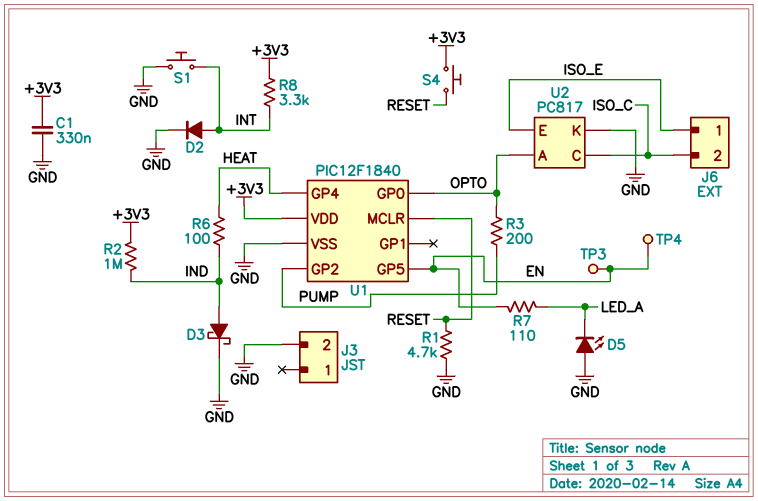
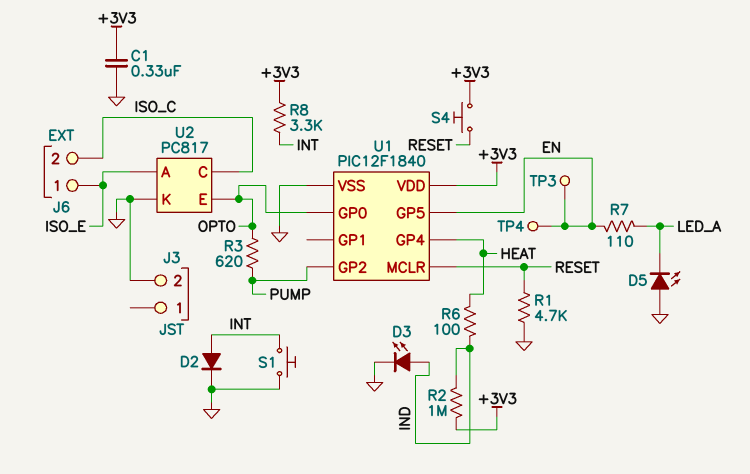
D3: schottky (A IND, K GND) -> LED (A IND, K GND)
R3: 200 (OPTO, PUMP) -> 620 (OPTO, PUMP)
U2 pin A: OPTO -> ISO_E
U2 pin E: ISO_E -> OPTO

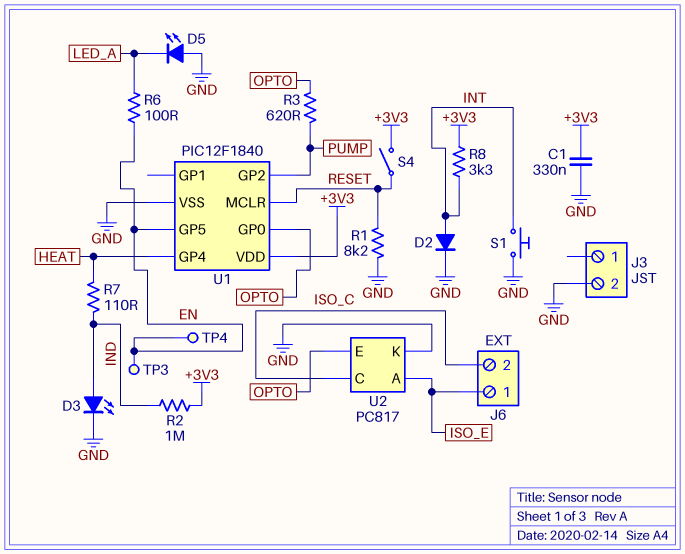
R1: 4.7k (GND, RESET) -> 8.2k (GND, RESET)
R6: 100 (HEAT, IND) -> 100 (EN, LED_A)
R7: 110 (EN, LED_A) -> 110 (HEAT, IND)
S4: button (+3V3, RESET) -> switch (+3V3, RESET)

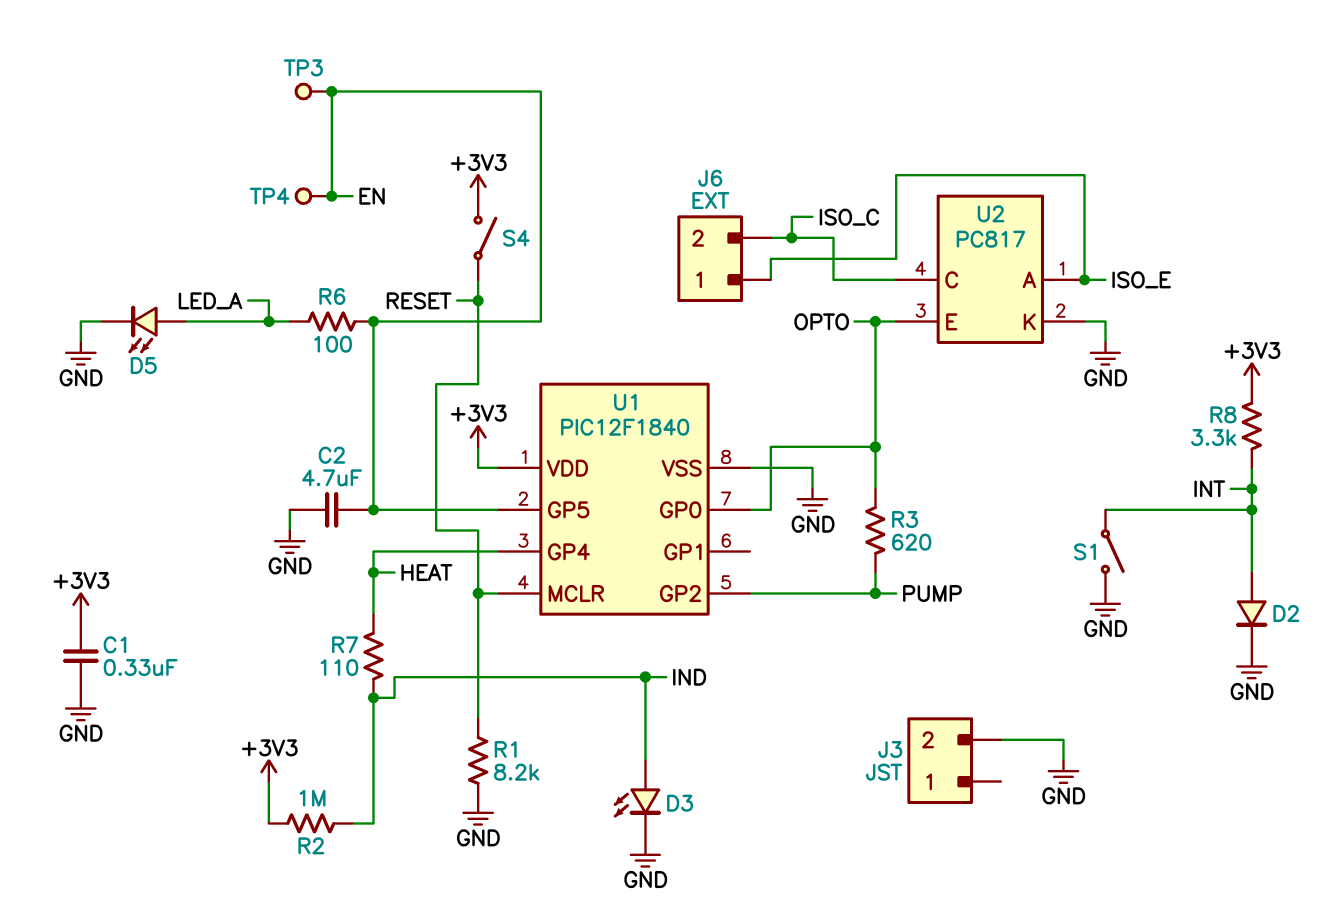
C2: none -> 4.7uF (EN, GND)
D5: LED (A GND, K LED_A) -> LED (A LED_A, K GND)
S1: button (GND, INT) -> switch (GND, INT)

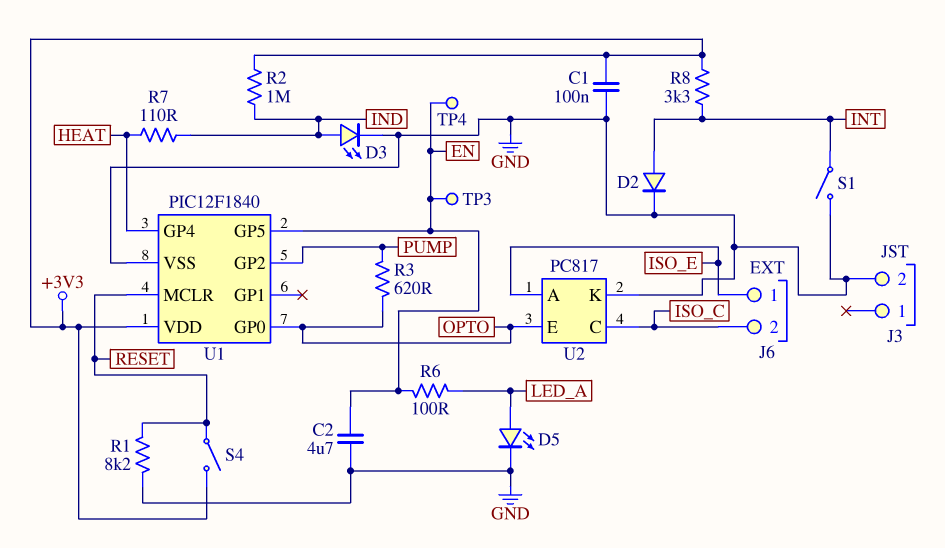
C1: 330nF (+3V3, GND) -> 100nF (+3V3, GND)

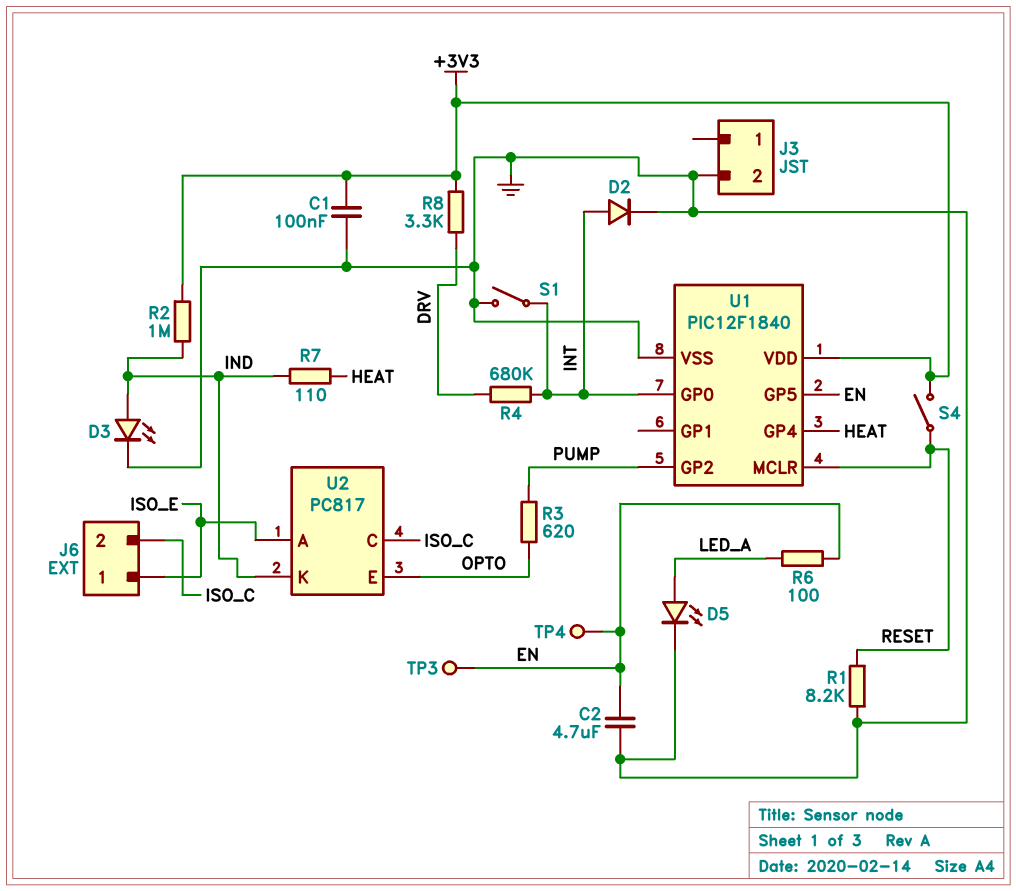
R4: none -> 680k (DRV, INT)
R8: 3.3k (+3V3, INT) -> 3.3k (+3V3, DRV)
U1 pin GP0: OPTO -> INT
U2 pin K: GND -> IND

